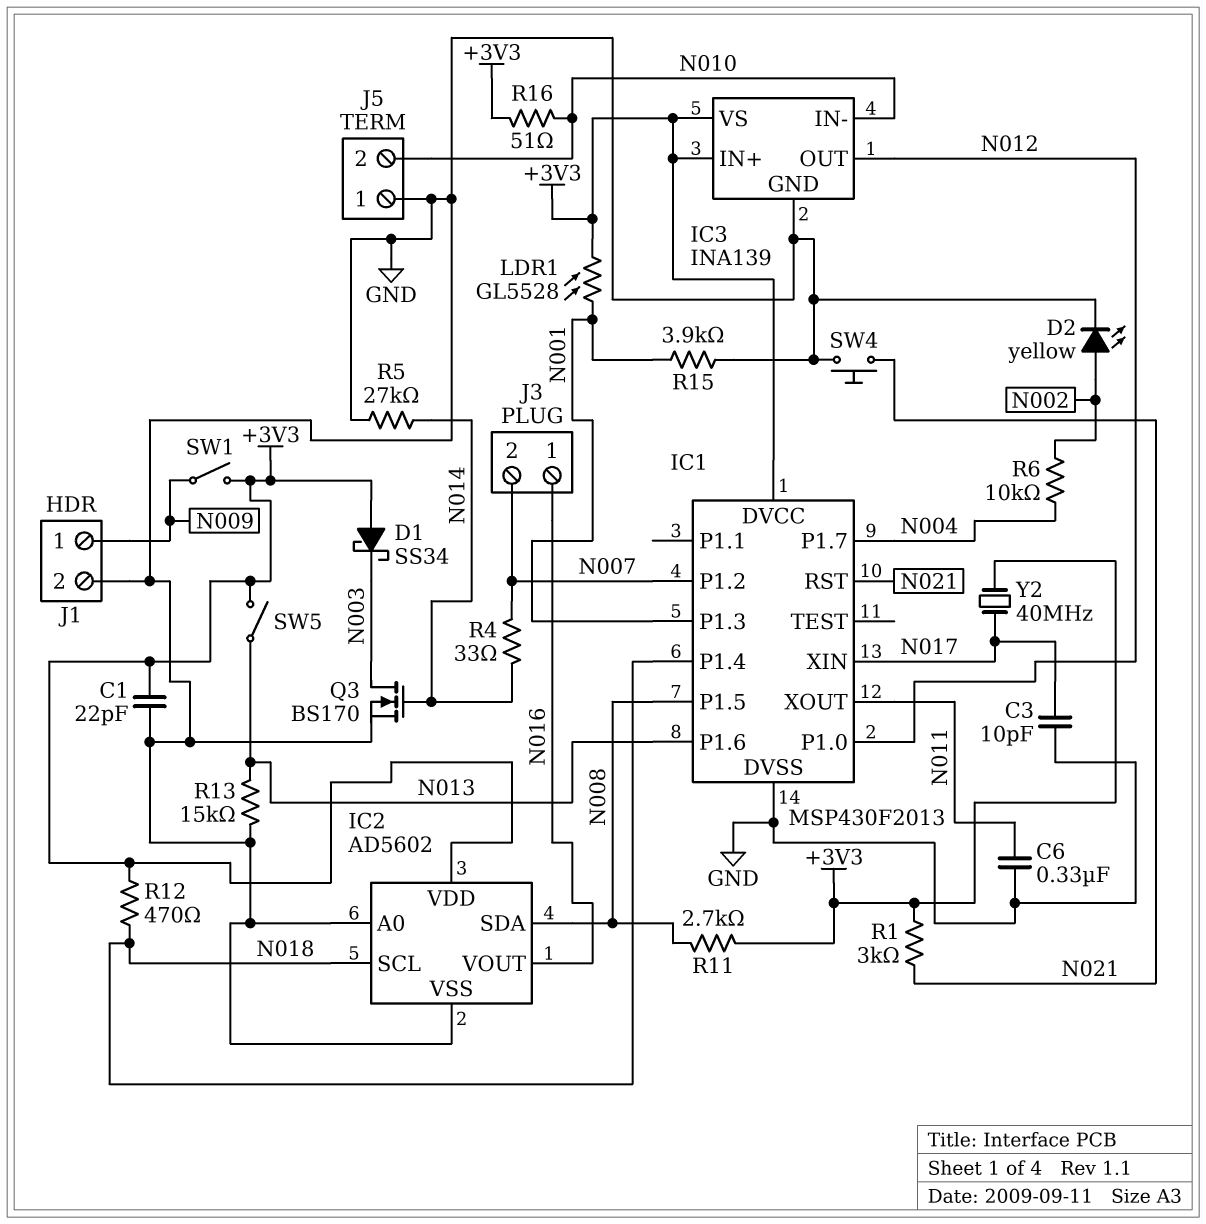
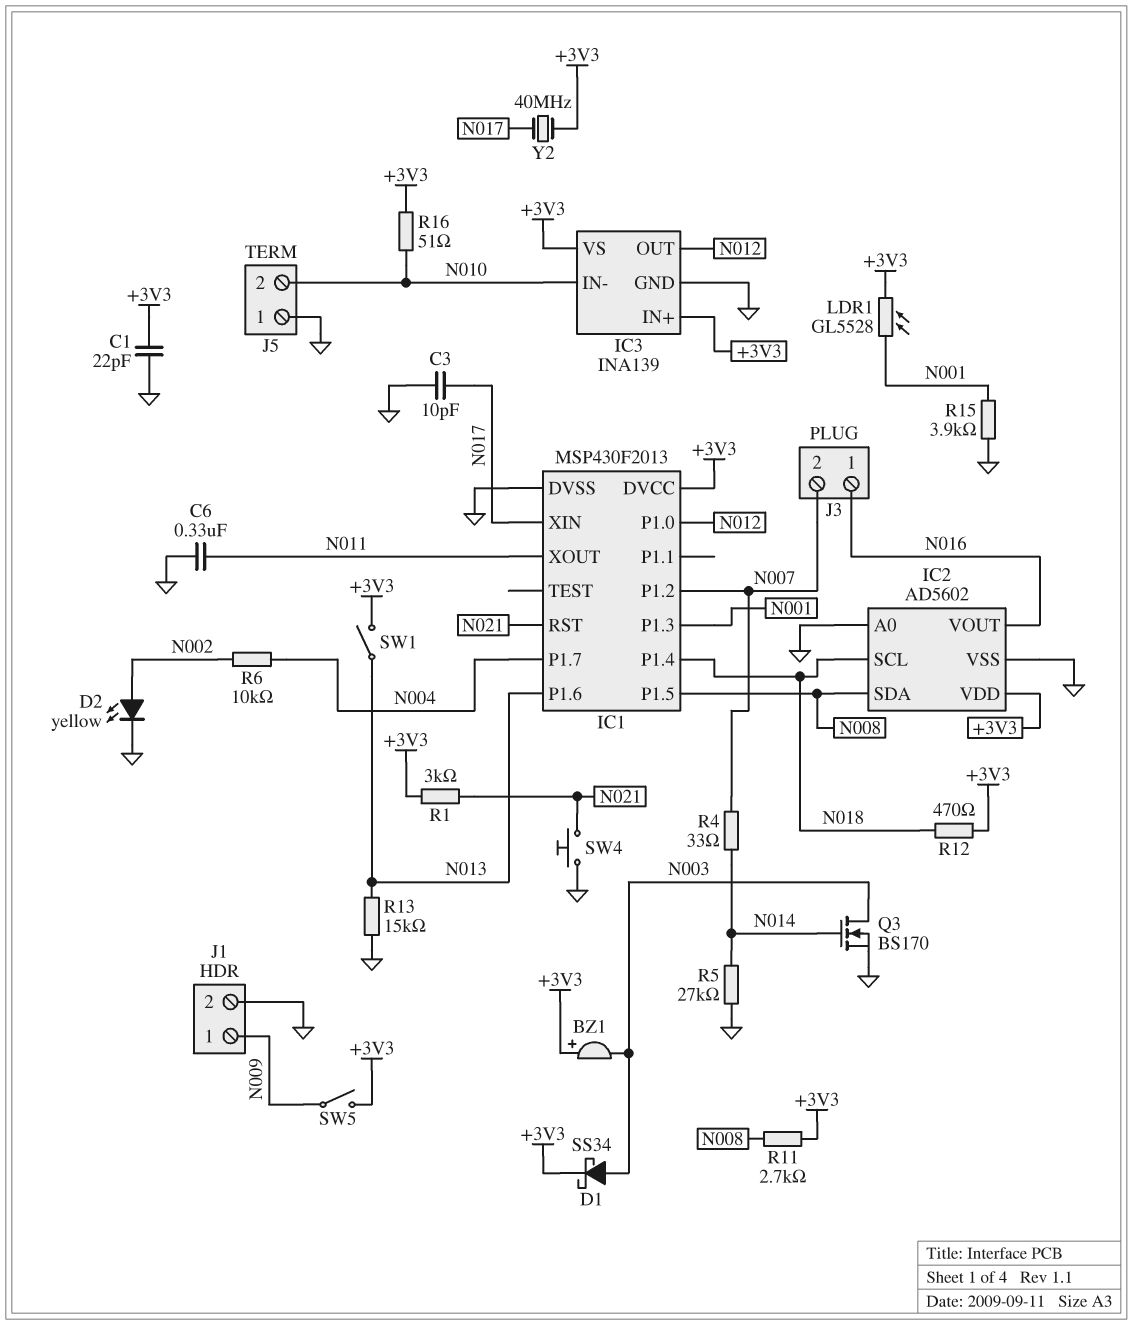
BZ1: none -> buzzer (plus +3V3, minus N003)
D1: schottky SS34 (A +3V3, K N003) -> schottky SS34 (A N003, K +3V3)
SW1: switch (+3V3, N009) -> switch (+3V3, N013)
SW5: switch (+3V3, N013) -> switch (+3V3, N009)

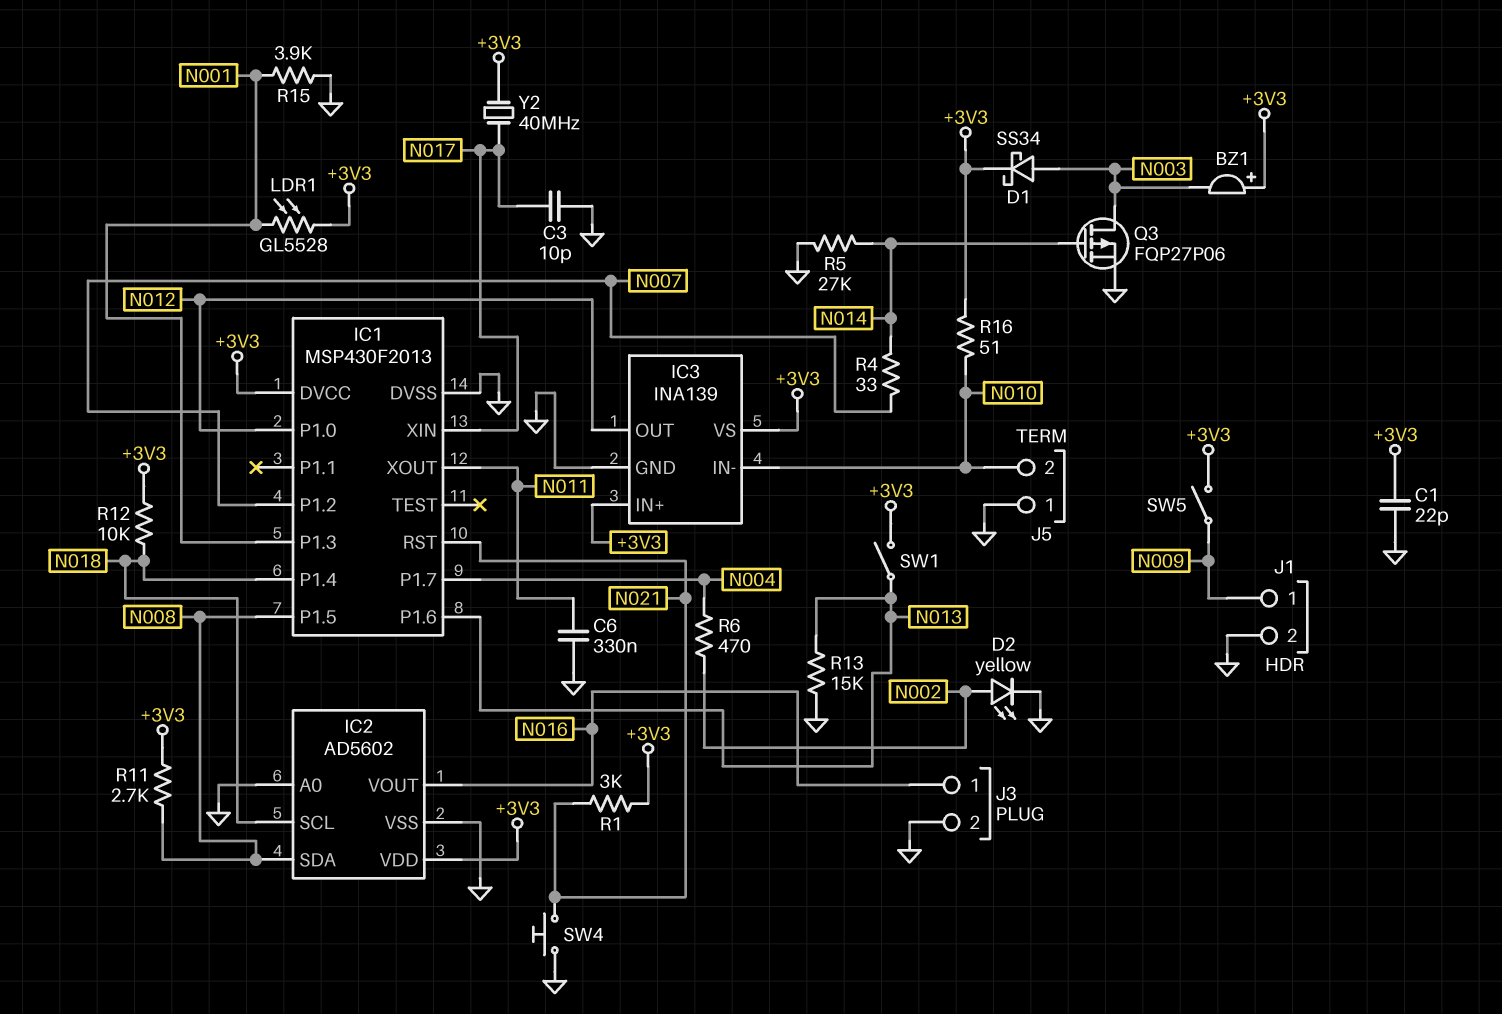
J3 pin 2: N007 -> GND
Q3: NMOS BS170 (G N014, D N003, S GND) -> PMOS FQP27P06 (G N014, D N003, S GND)
R6: 10k (N002, N004) -> 470 (N002, N004)
R12: 470 (+3V3, N018) -> 10k (+3V3, N018)

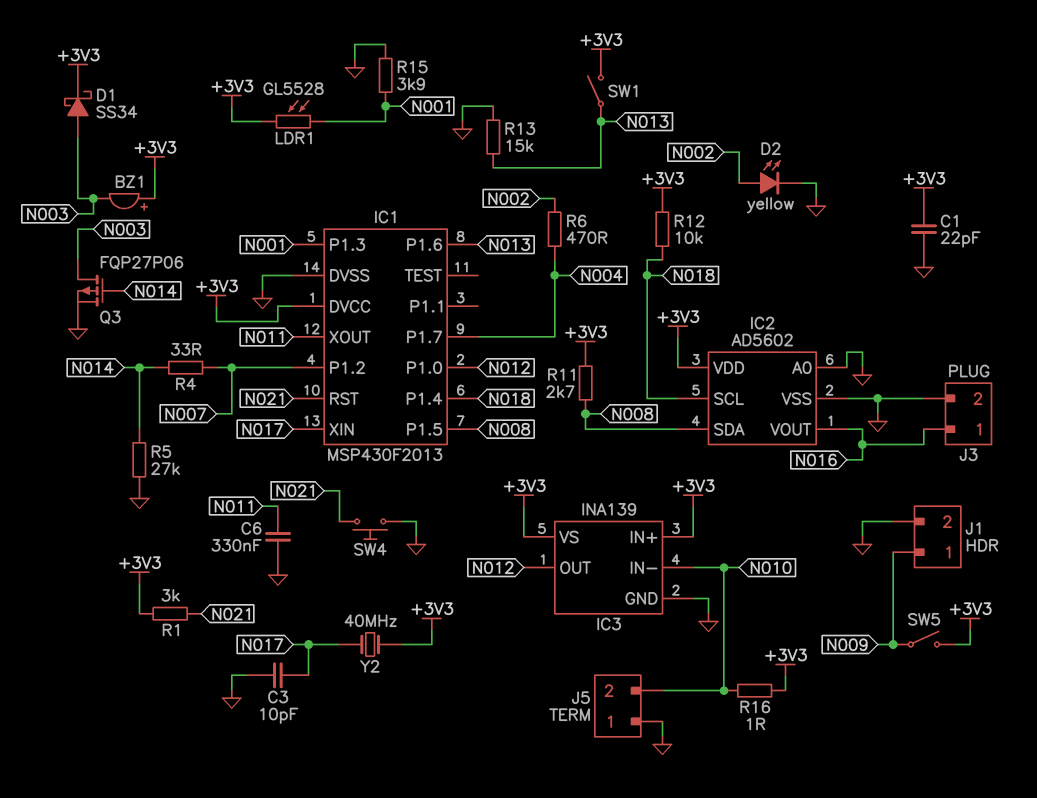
R16: 51 (+3V3, N010) -> 1 (+3V3, N010)

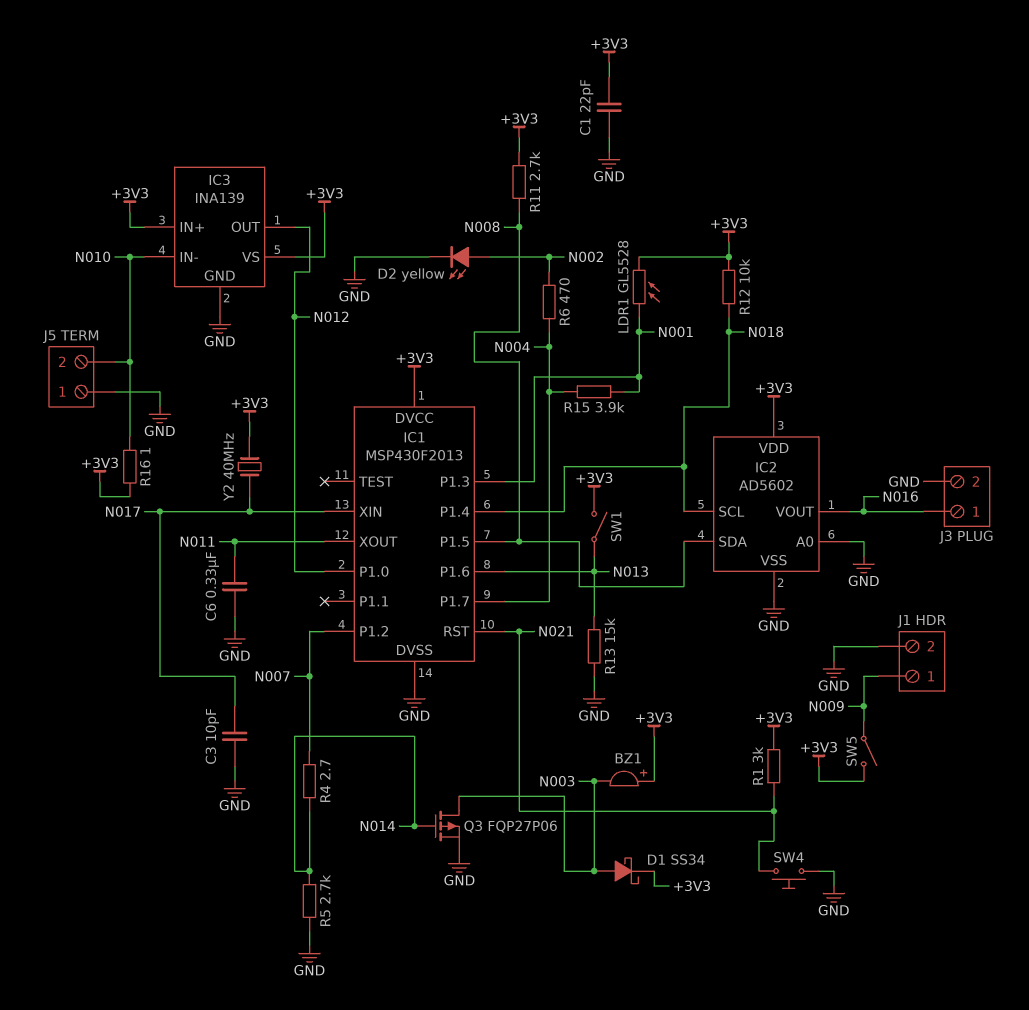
R4: 33 (N007, N014) -> 2.7 (N007, N014)
R5: 27k (GND, N014) -> 2.7k (GND, N014)
R15: 3.9k (GND, N001) -> 3.9k (N001, N004)

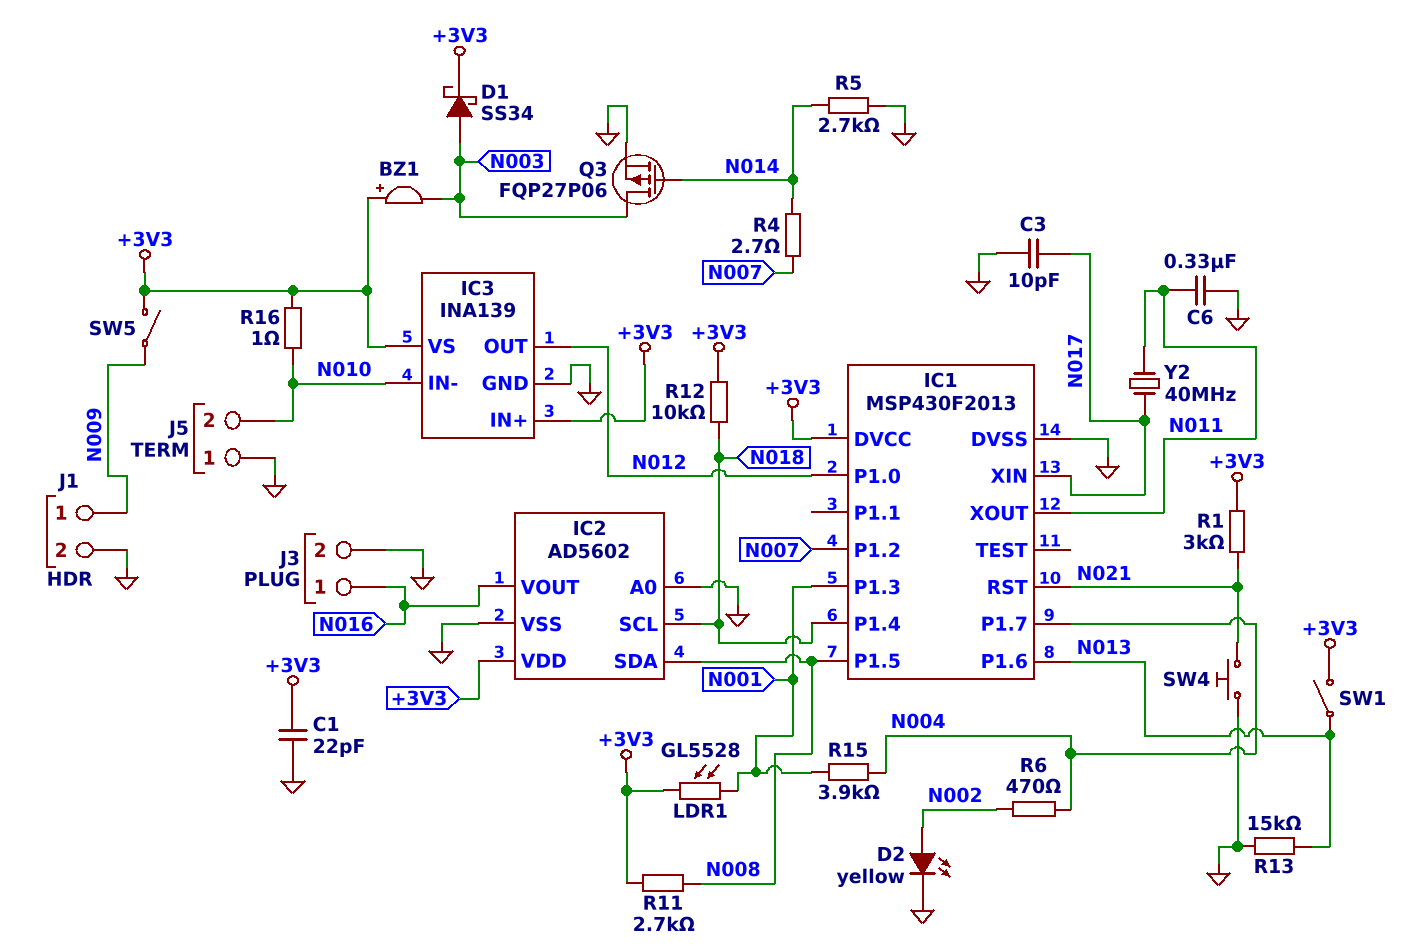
Y2: 40MHz (+3V3, N017) -> 40MHz (N011, N017)

